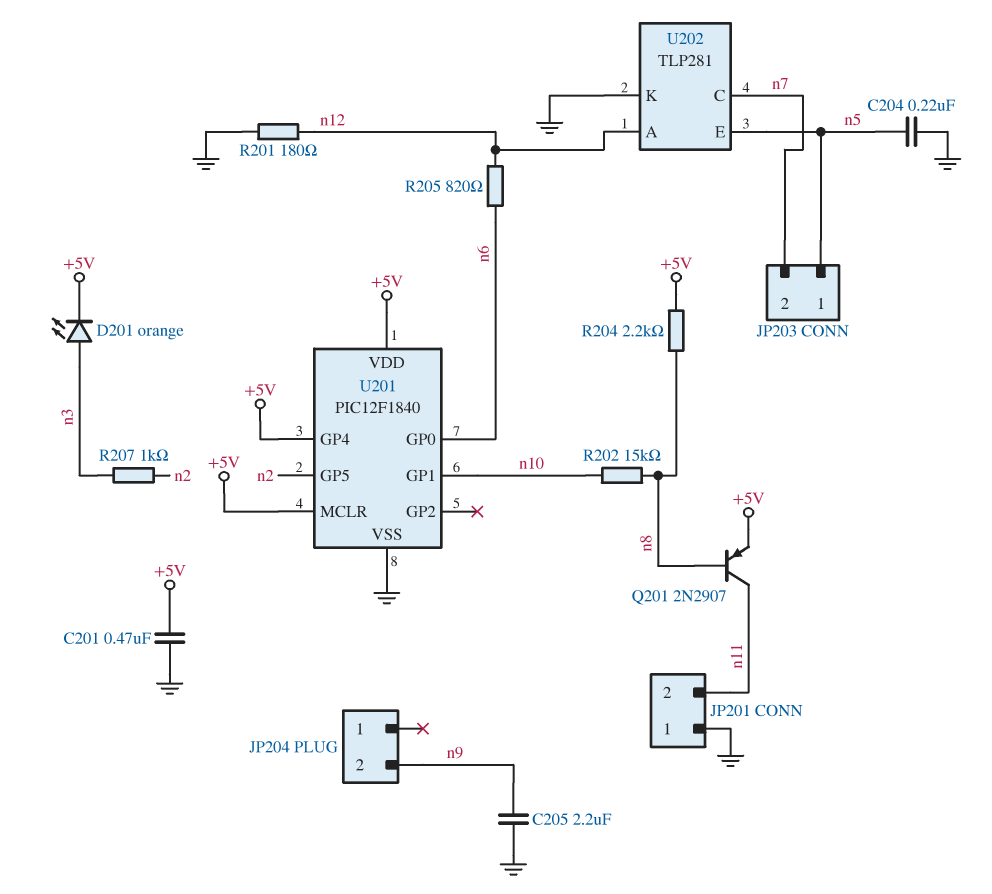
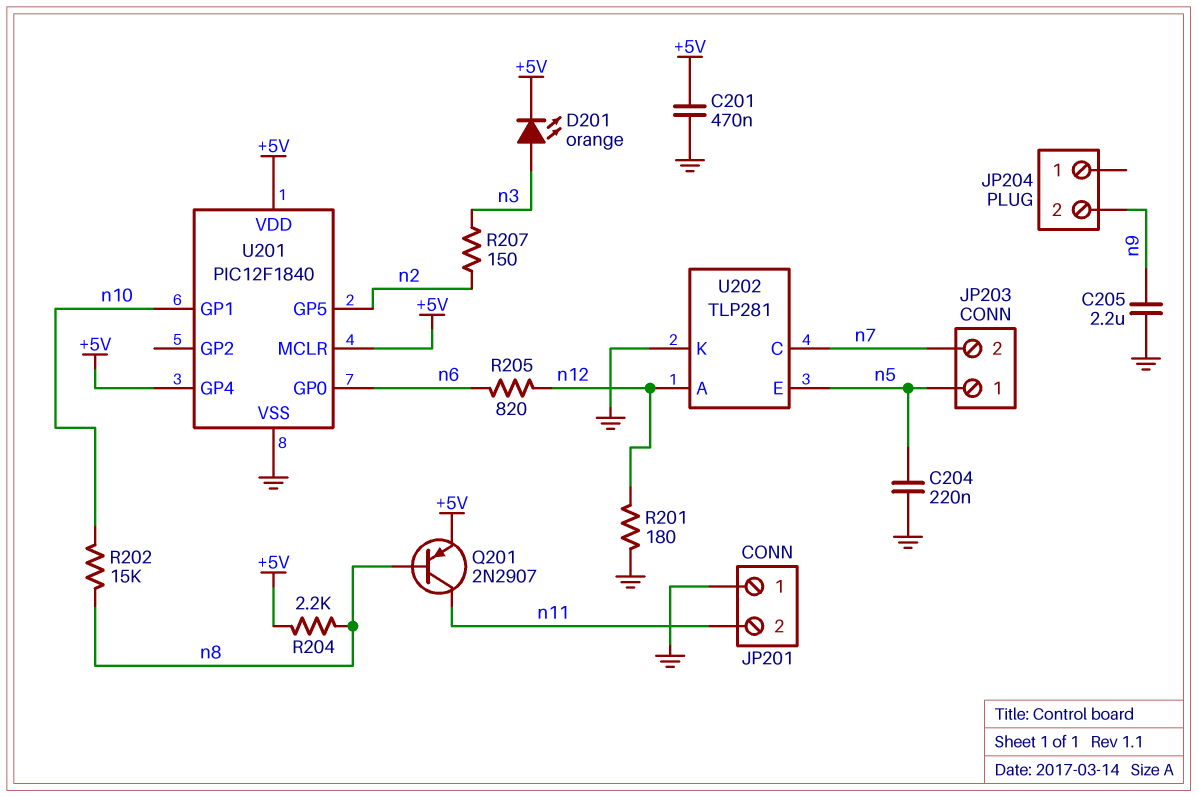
R207: 1k (n2, n3) -> 150 (n2, n3)

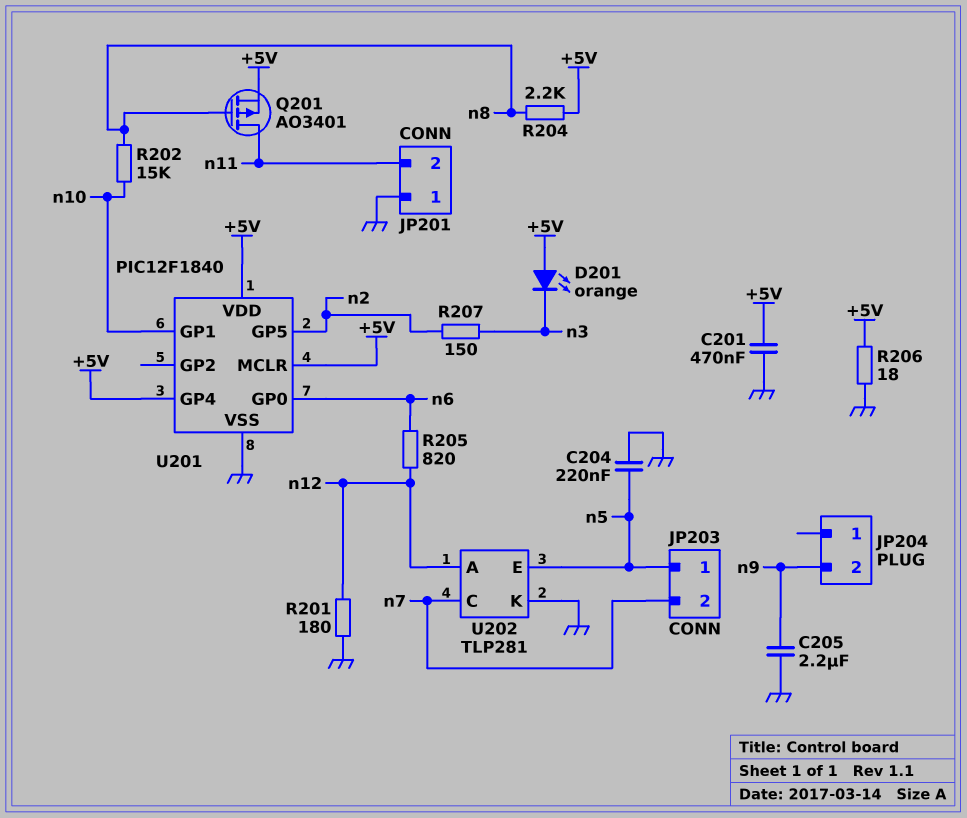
D201: LED orange (A n3, K +5V) -> LED orange (A +5V, K n3)
Q201: PNP 2N2907 (B n8, C n11, E +5V) -> PMOS AO3401 (G n8, D n11, S +5V)
R206: none -> 18 (+5V, GND)

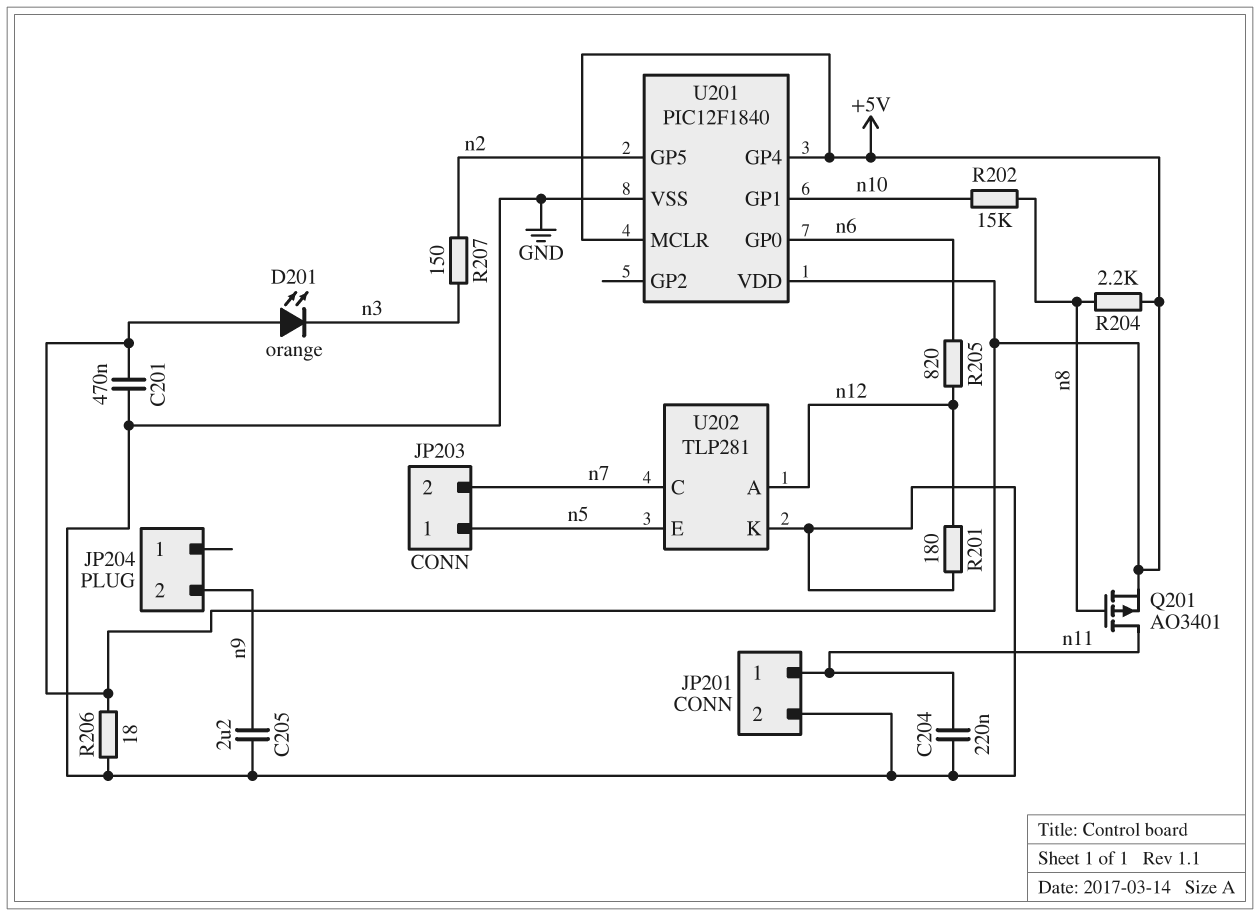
C204: 220nF (GND, n5) -> 220nF (GND, n11)
JP201 pin 1: GND -> n11
JP201 pin 2: n11 -> GND

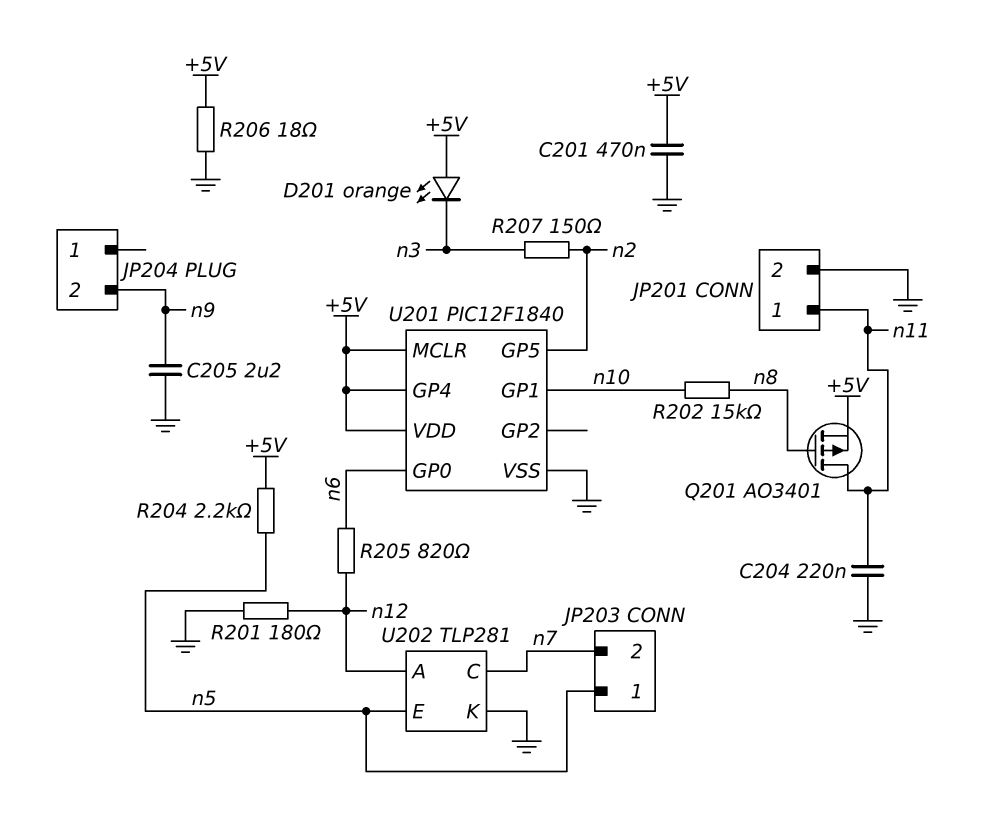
R204: 2.2k (+5V, n8) -> 2.2k (+5V, n5)

